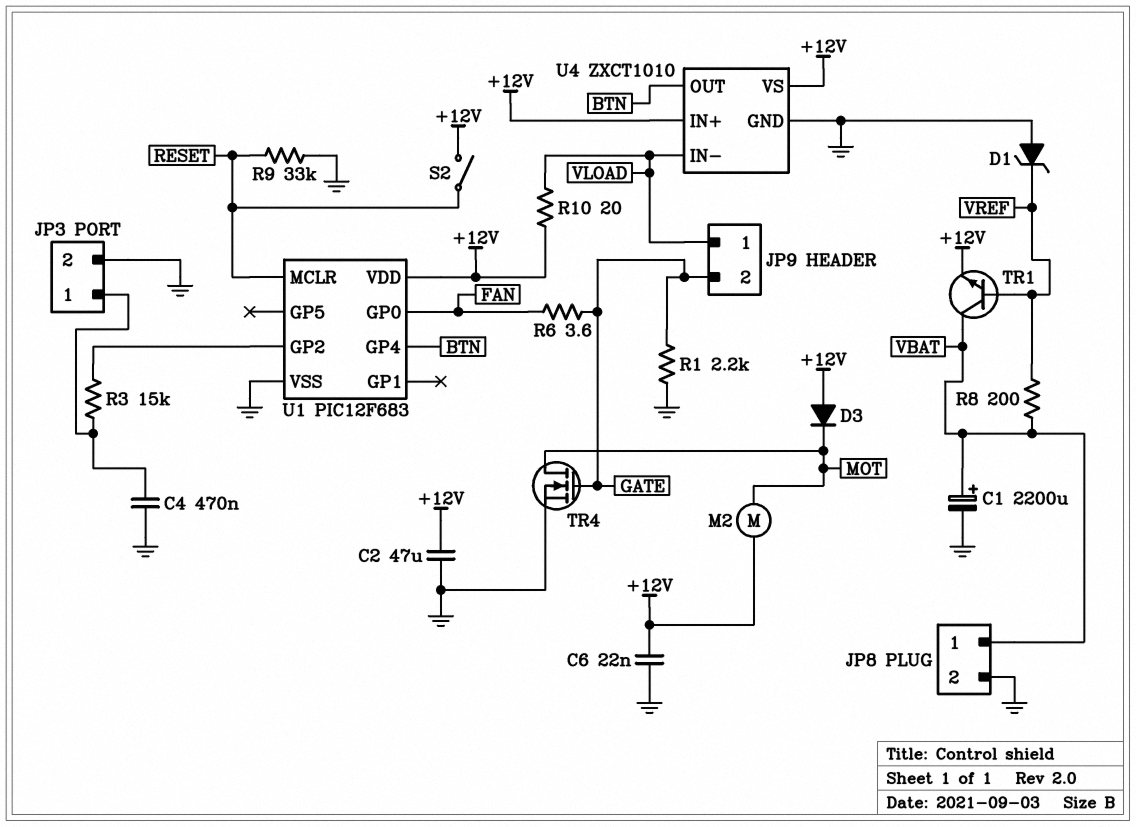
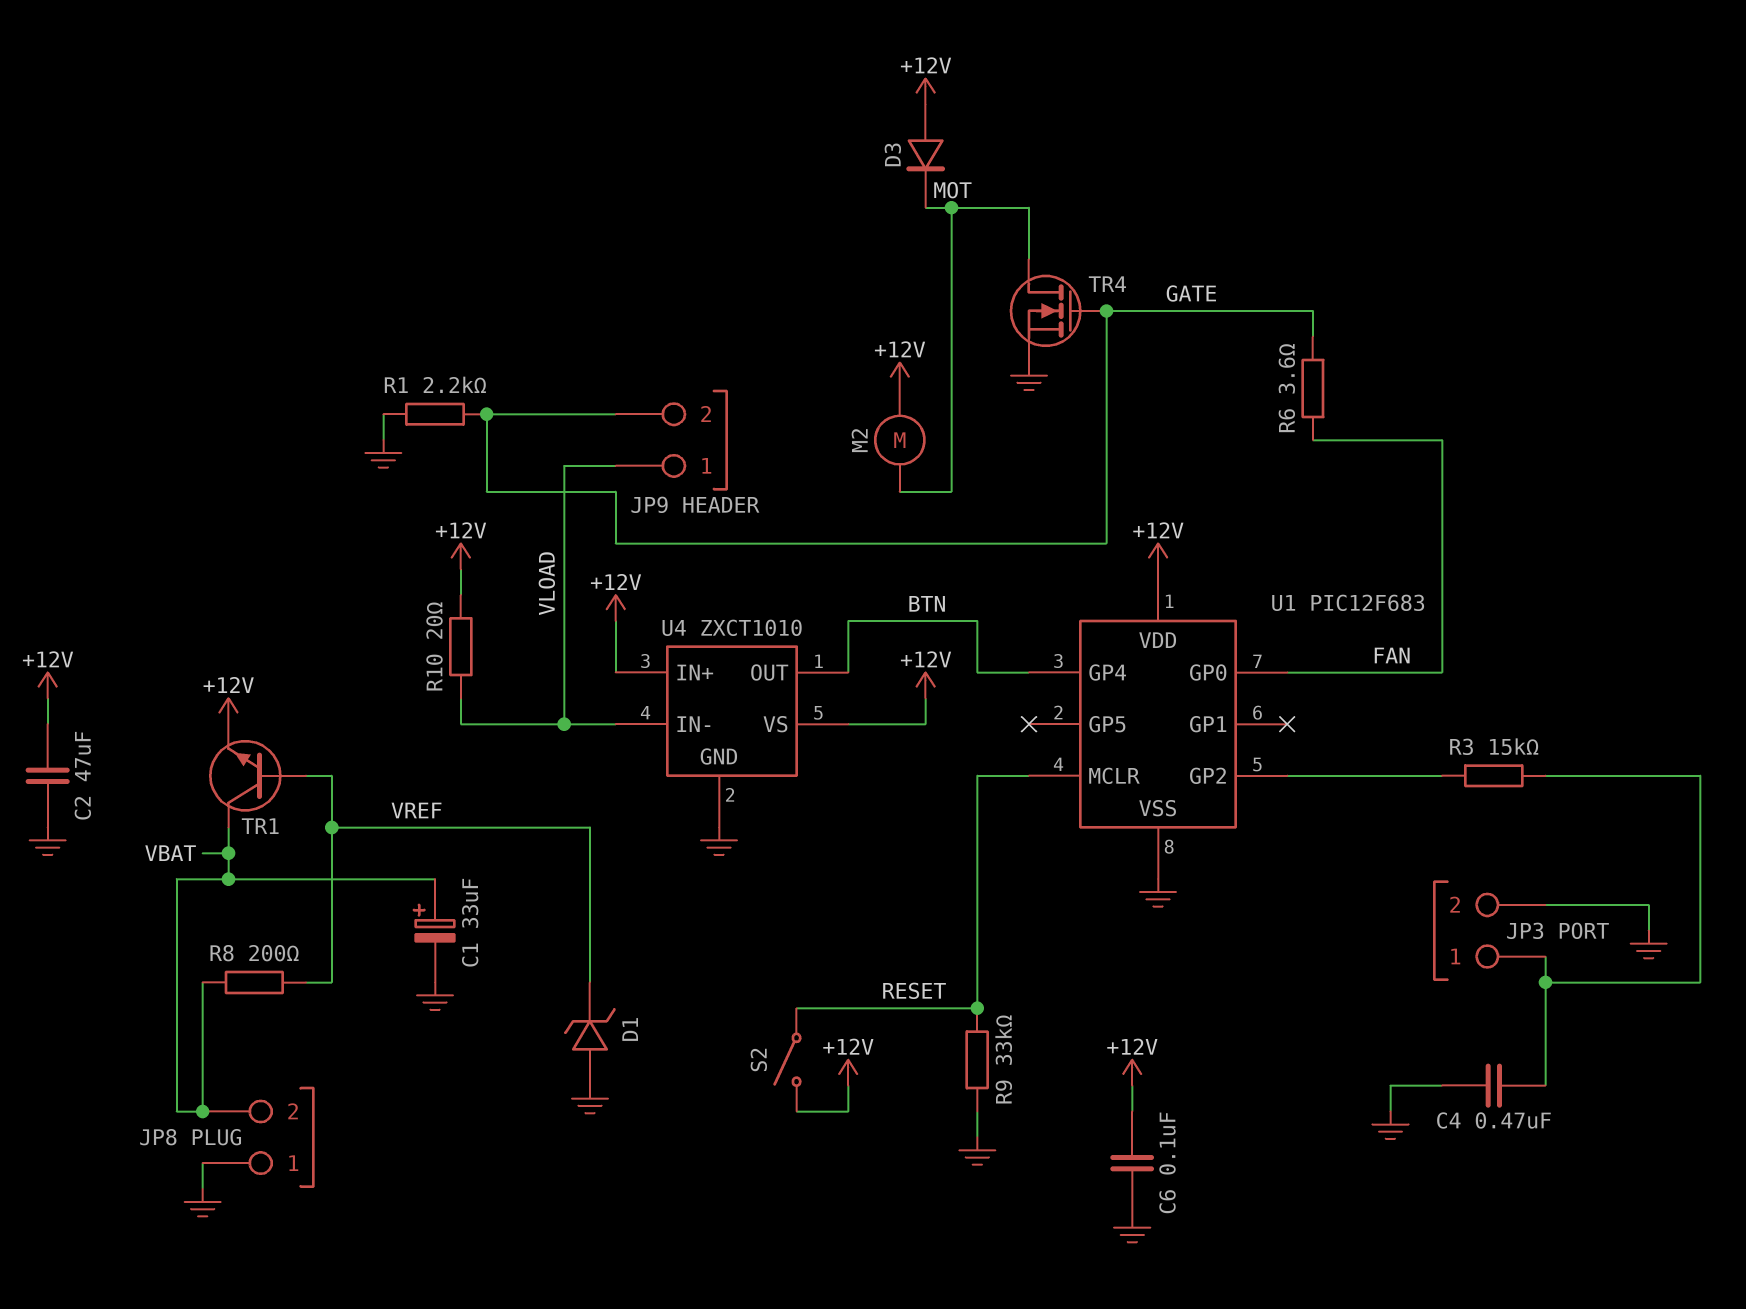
C1: 2200uF (plus VBAT, minus GND) -> 33uF (plus VBAT, minus GND)
C6: 22nF (+12V, GND) -> 100nF (+12V, GND)
JP8 pin 1: VBAT -> GND
JP8 pin 2: GND -> VBAT

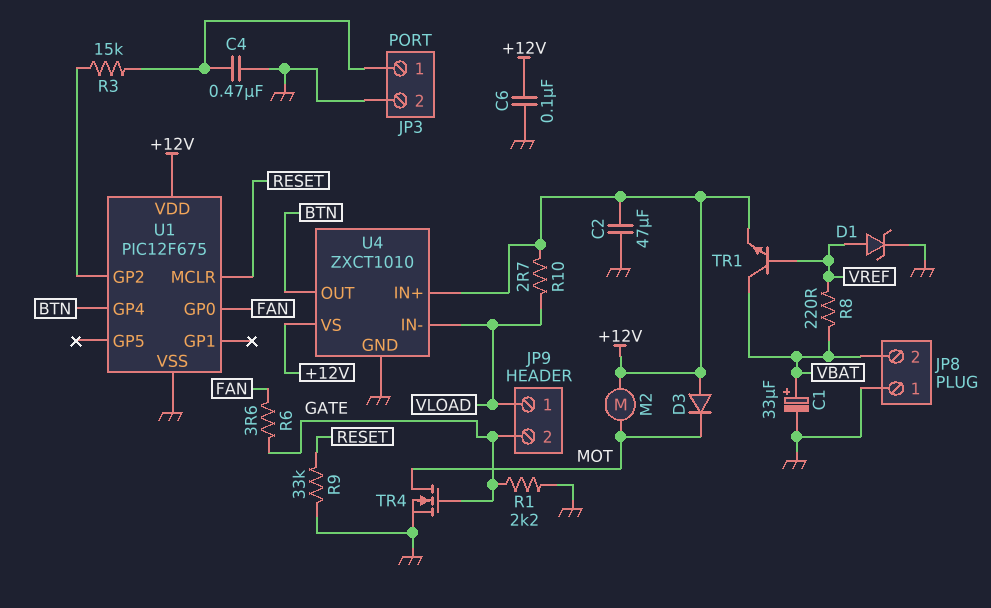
D1: zener (A GND, K VREF) -> zener (A VREF, K GND)
R8: 200 (VBAT, VREF) -> 220 (VBAT, VREF)
R10: 20 (+12V, VLOAD) -> 2.7 (+12V, VLOAD)
S2: switch (+12V, RESET) -> none
U1: PIC12F683 -> PIC12F675

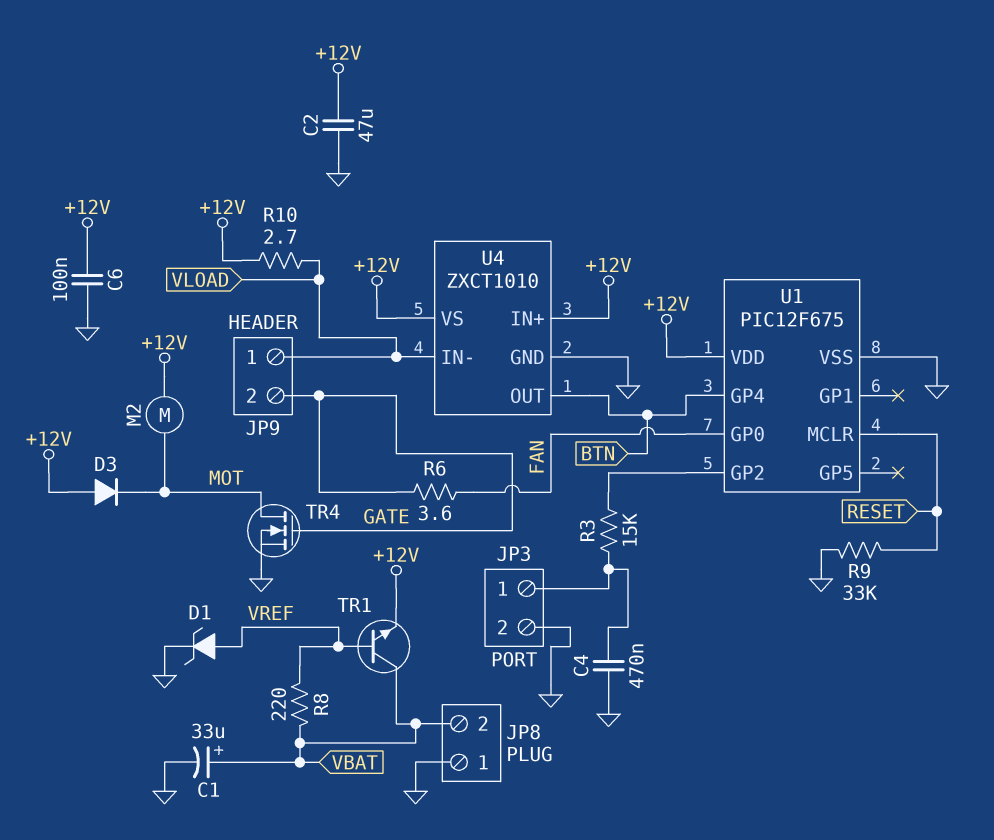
R1: 2.2k (GATE, GND) -> none

